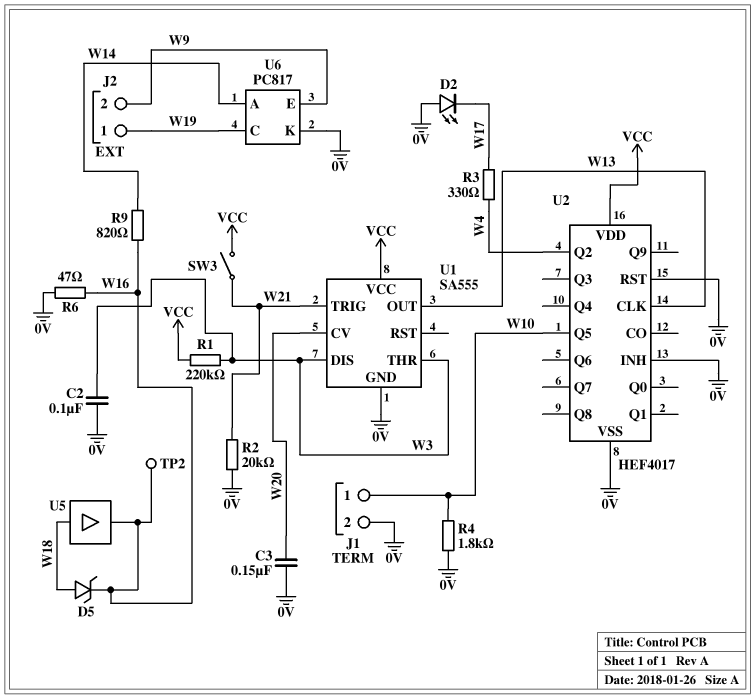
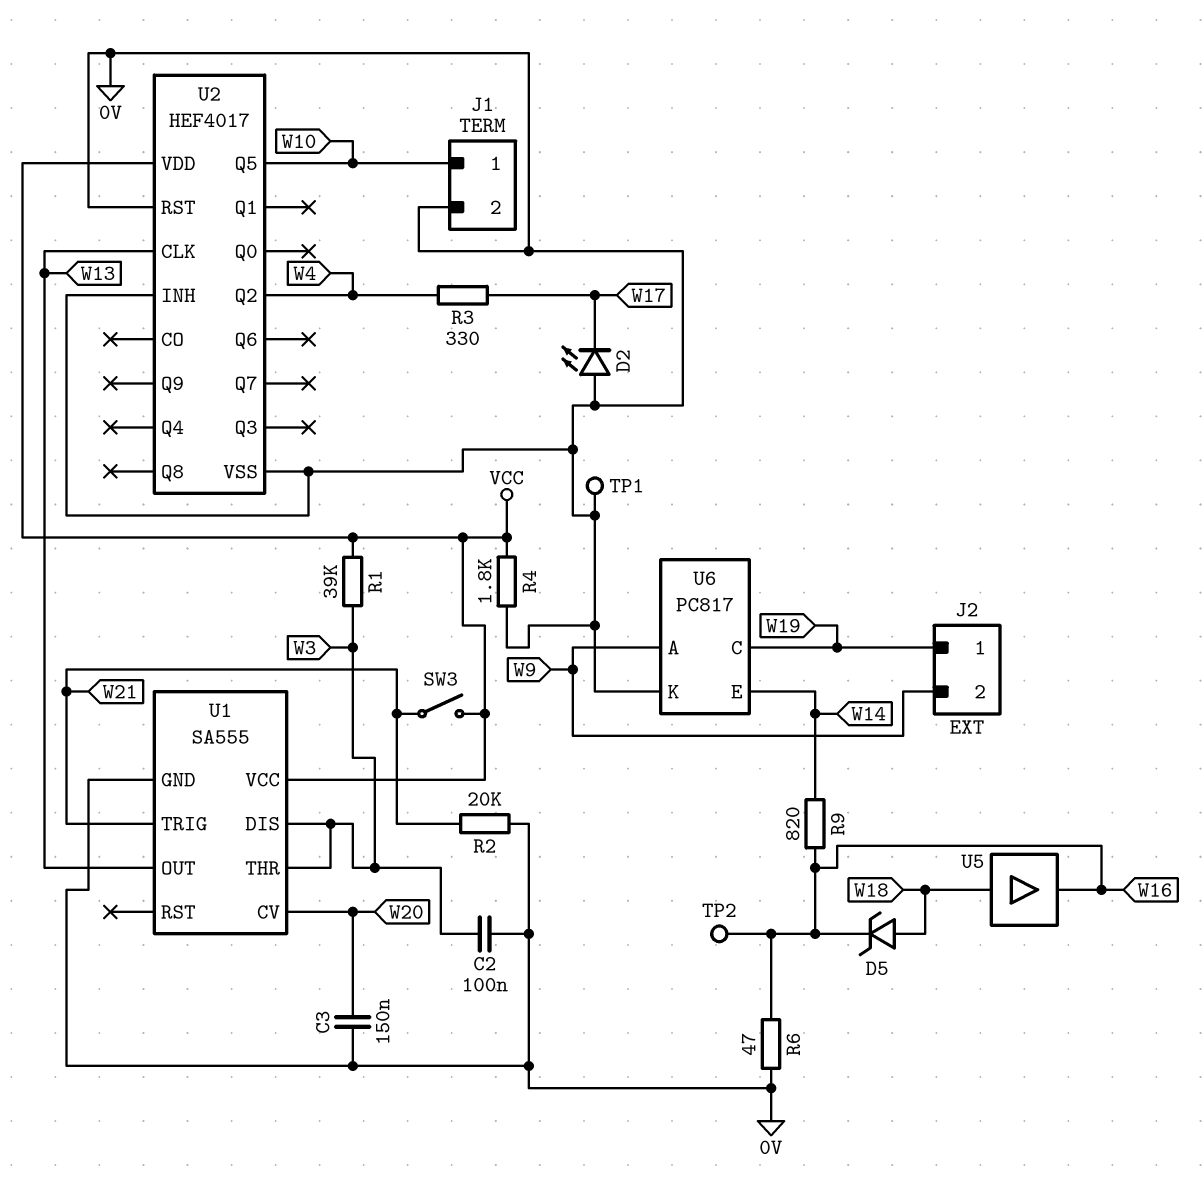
R1: 220k (VCC, W3) -> 39k (VCC, W3)
R4: 1.8k (0V, W10) -> 1.8k (0V, VCC)
TP1: none -> test point (0V)
U6 pin A: W14 -> W9
U6 pin E: W9 -> W14

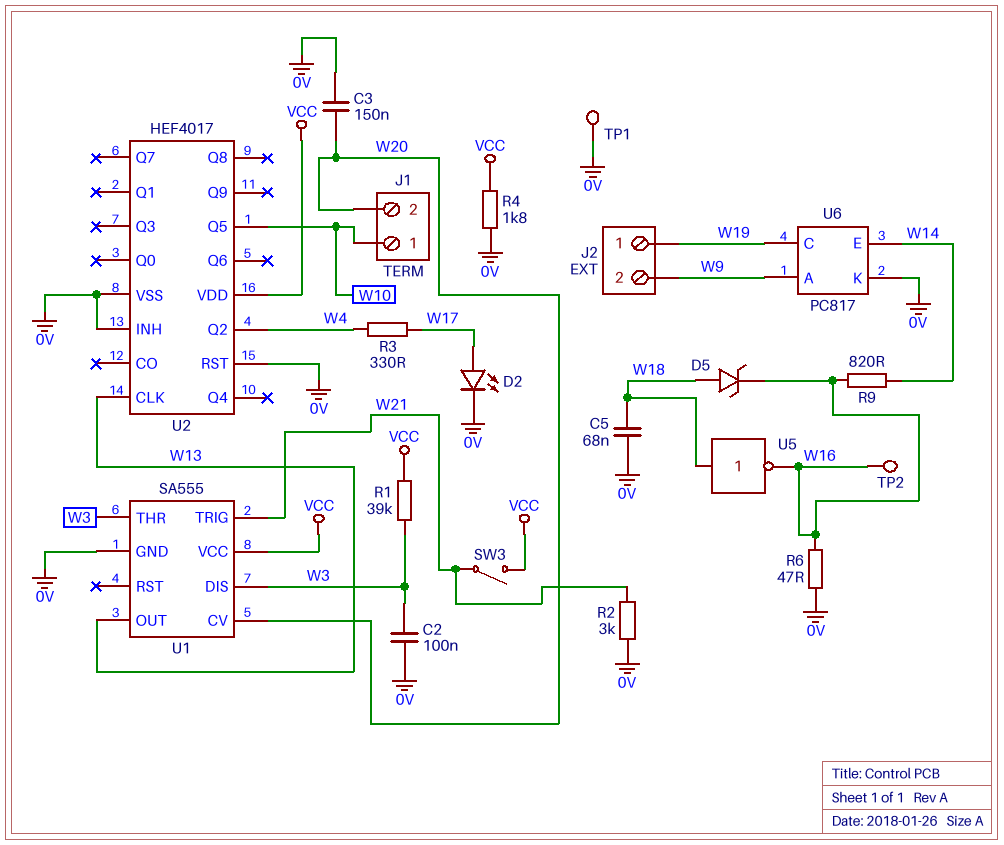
C5: none -> 68nF (0V, W18)
D2: LED (A 0V, K W17) -> LED (A W17, K 0V)
J1 pin 2: 0V -> W20
R2: 20k (0V, W21) -> 3k (0V, W21)
U5: buffer (in W18, out W16) -> NOT (in W18, out W16)

